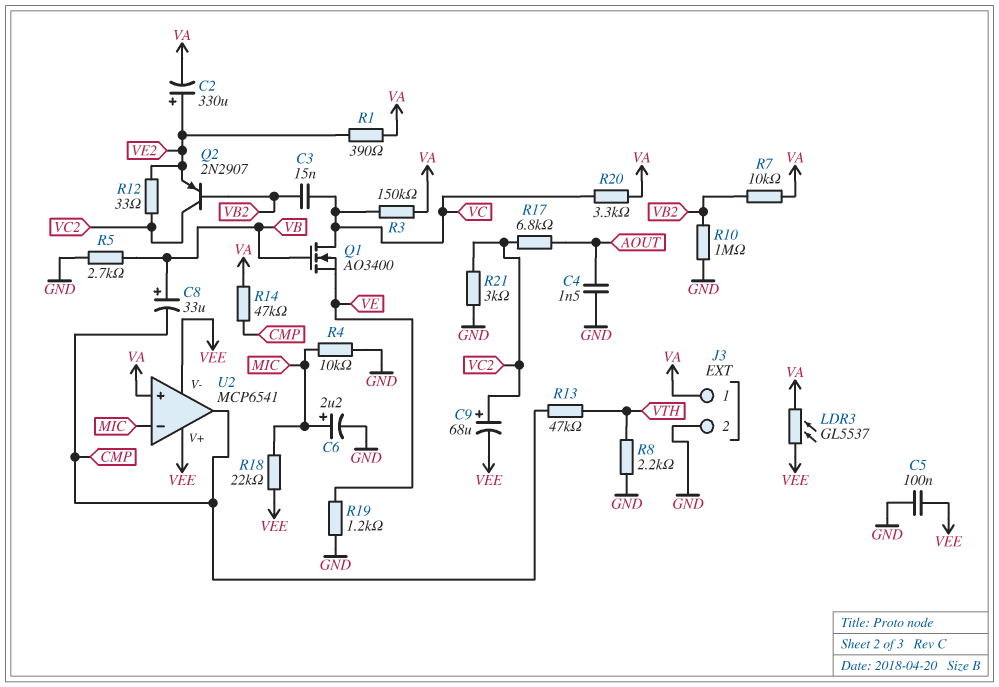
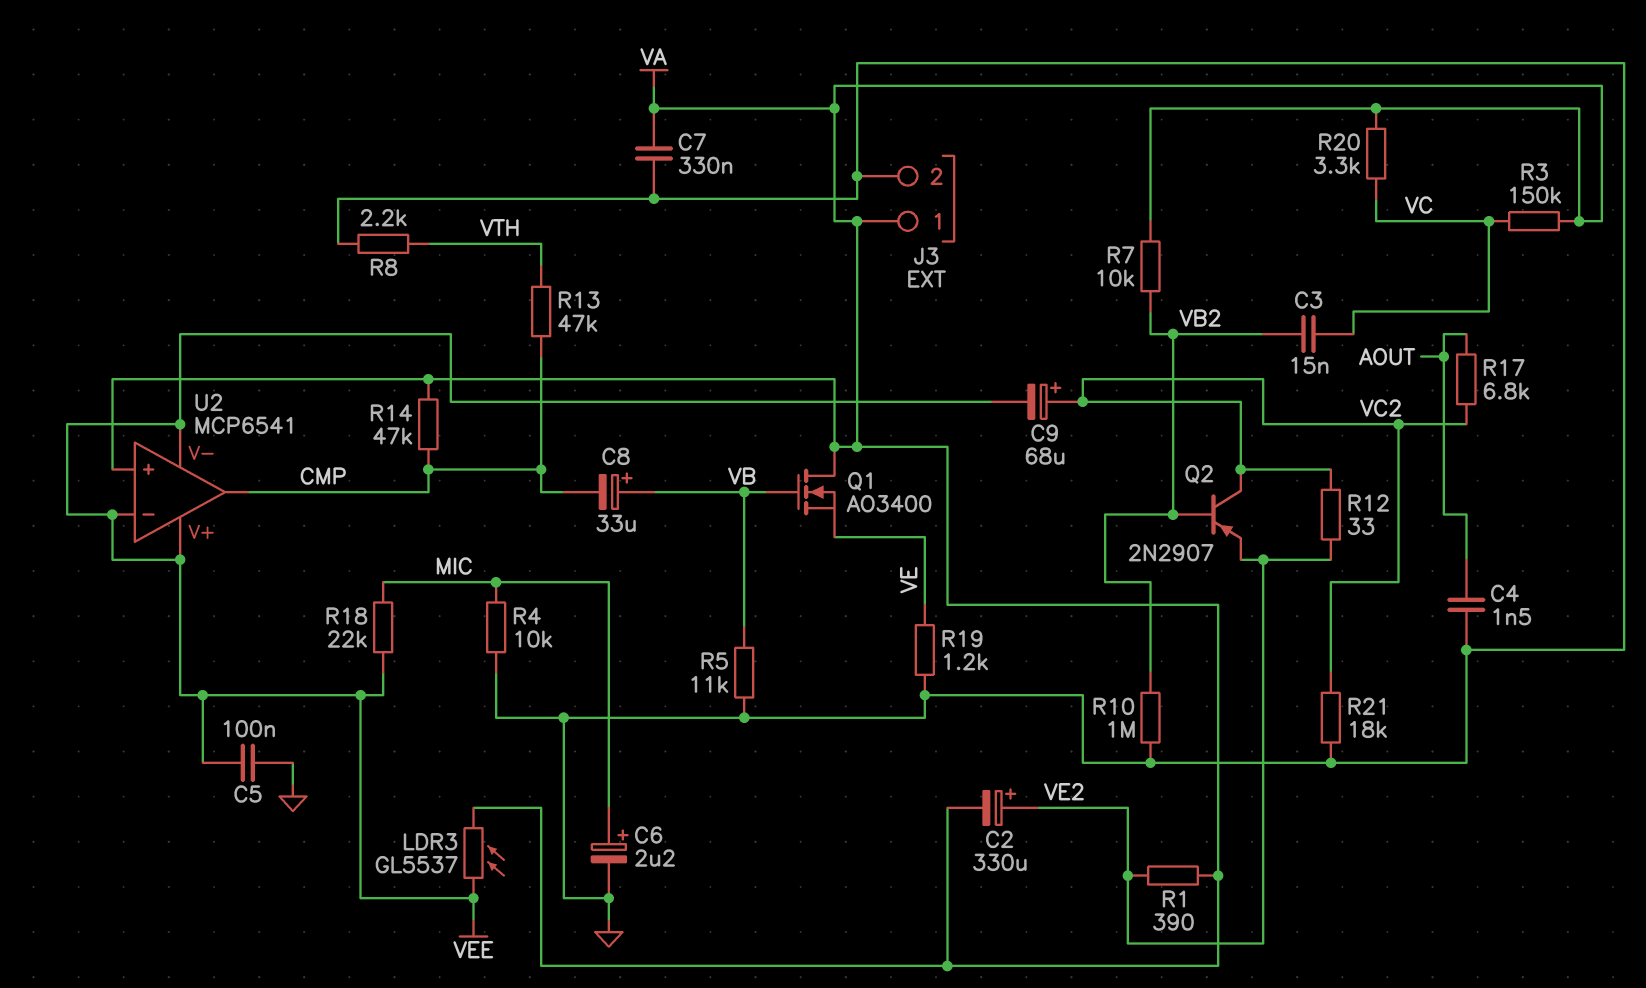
C7: none -> 330nF (GND, VA)
Q1: NMOS AO3400 (G VB, D VC, S VE) -> NMOS AO3400 (G VB, D VA, S VE)
R5: 2.7k (GND, VB) -> 11k (GND, VB)
R21: 3k (GND, VC2) -> 18k (GND, VC2)
U2 pin in-: MIC -> VEE

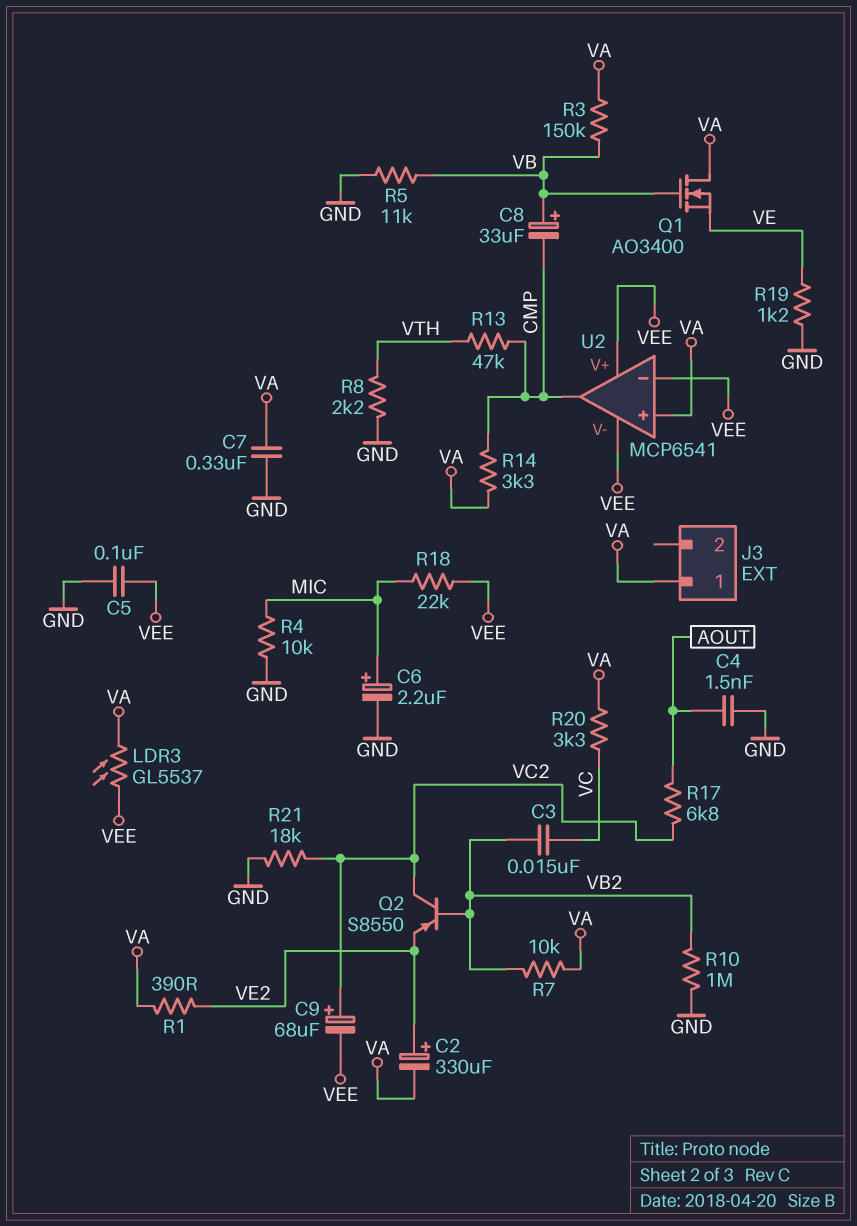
J3 pin 2: GND -> none
Q2: PNP 2N2907 (B VB2, C VC2, E VE2) -> PNP S8550 (B VB2, C VC2, E VE2)
R3: 150k (VA, VC) -> 150k (VA, VB)
R12: 33 (VC2, VE2) -> none
R14: 47k (CMP, VA) -> 3.3k (CMP, VA)

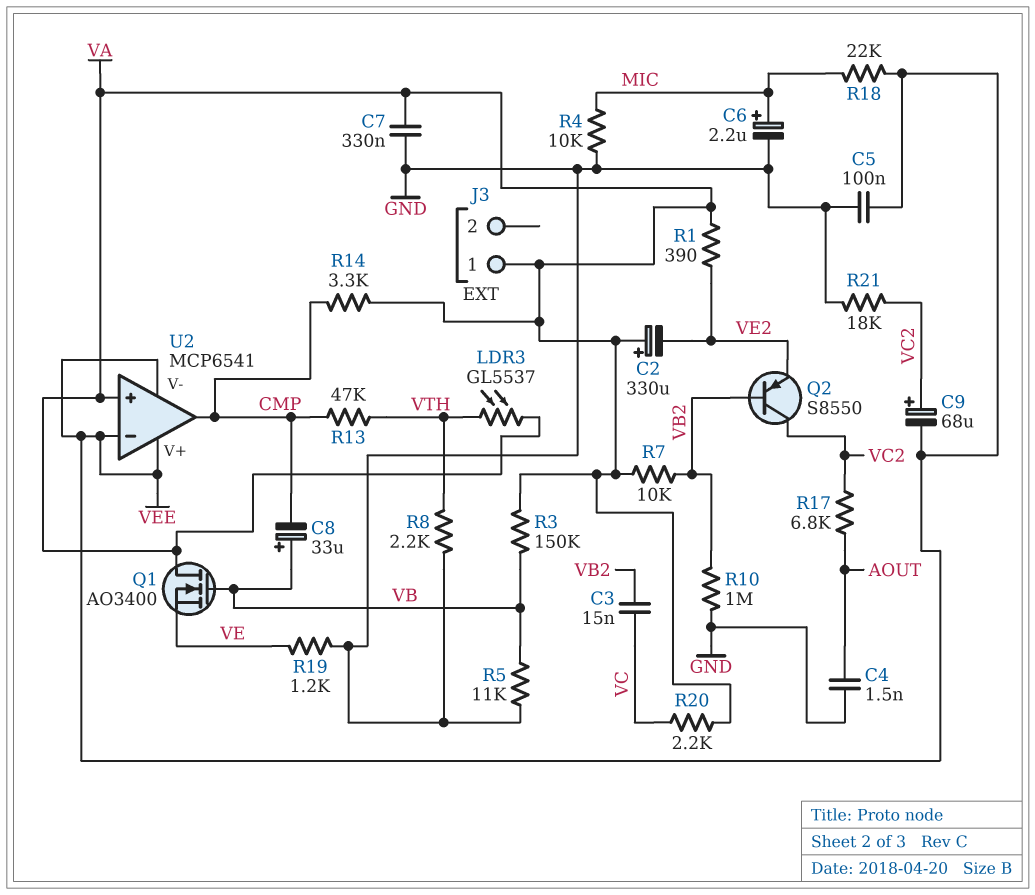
C2: 330uF (plus VE2, minus VA) -> 330uF (plus VA, minus VE2)
LDR3: GL5537 (VA, VEE) -> GL5537 (VA, VTH)
R20: 3.3k (VA, VC) -> 2.2k (VA, VC)

